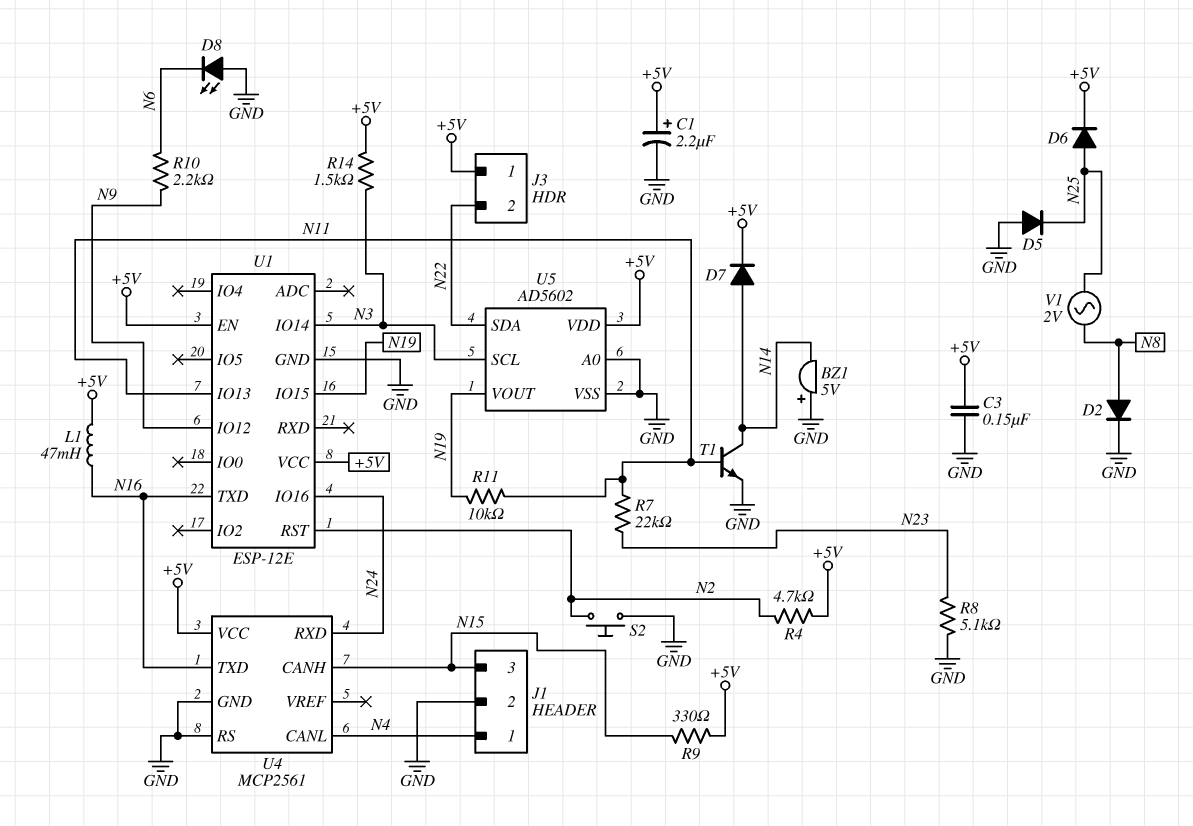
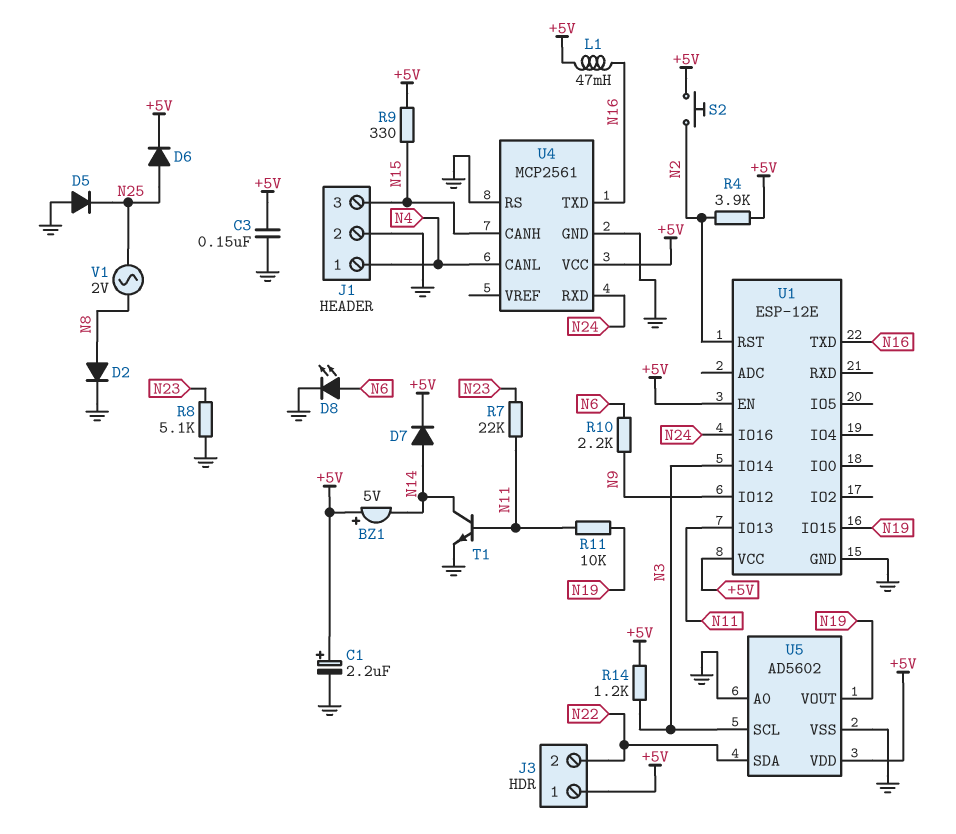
BZ1: buzzer 5V (plus GND, minus N14) -> buzzer 5V (plus +5V, minus N14)
D8: LED (A GND, K N6) -> LED (A N6, K GND)
R4: 4.7k (+5V, N2) -> 3.9k (+5V, N2)
R14: 1.5k (+5V, N3) -> 1.2k (+5V, N3)
S2: button (GND, N2) -> button (+5V, N2)

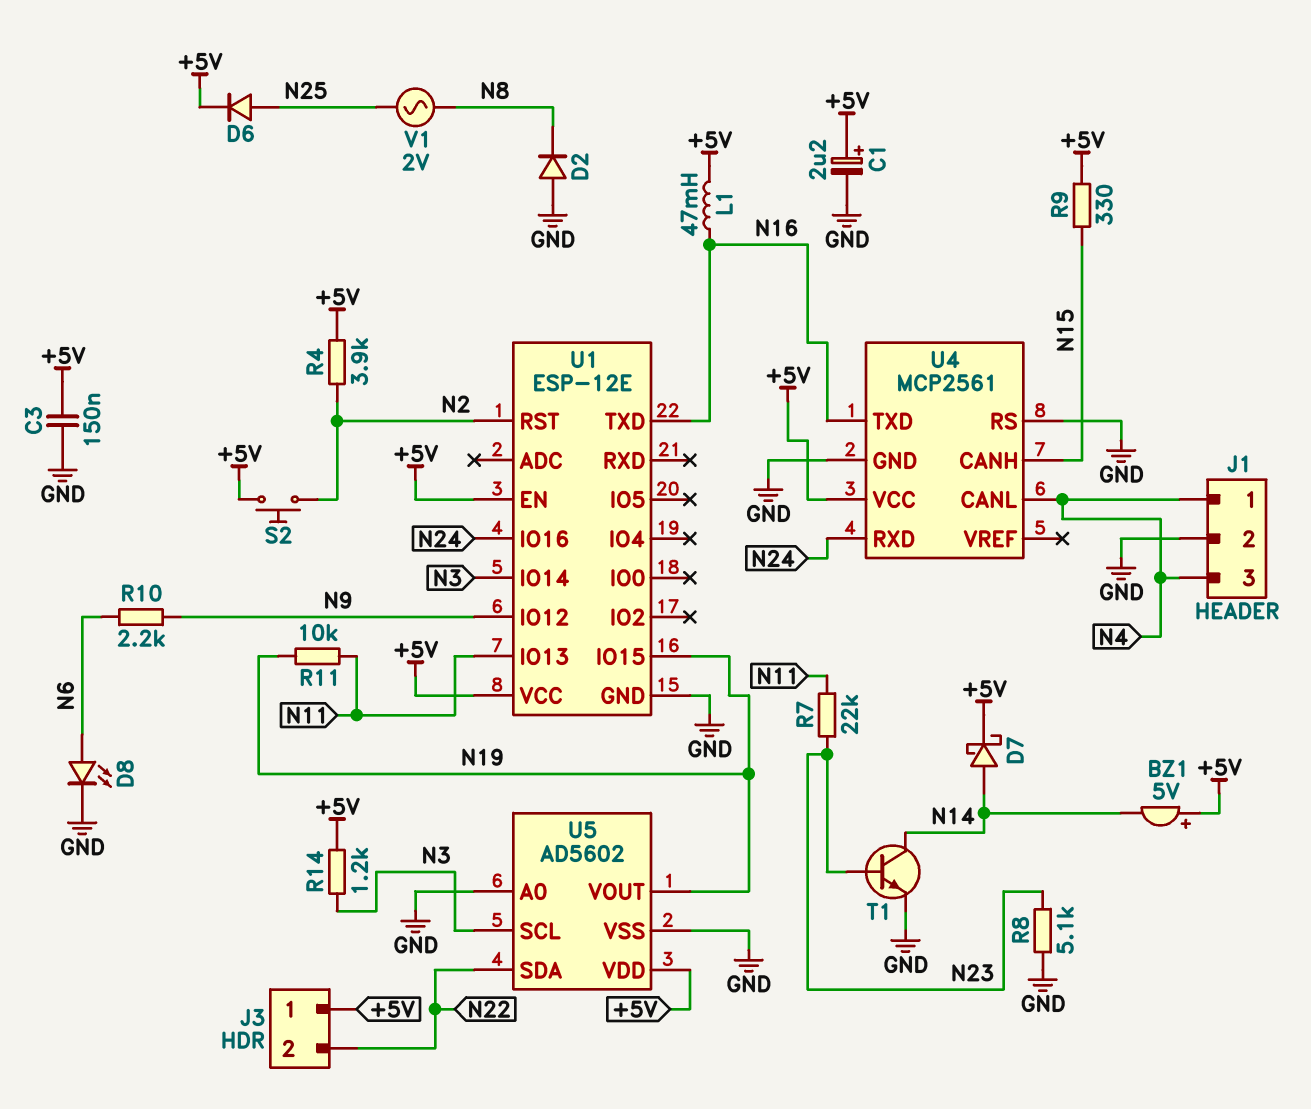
D2: diode (A N8, K GND) -> diode (A GND, K N8)
D5: diode (A GND, K N25) -> none
D7: diode (A N14, K +5V) -> schottky (A N14, K +5V)
J1 pin 3: N15 -> N4
T1: NPN (B N11, C N14, E GND) -> NPN (B N23, C N14, E GND)

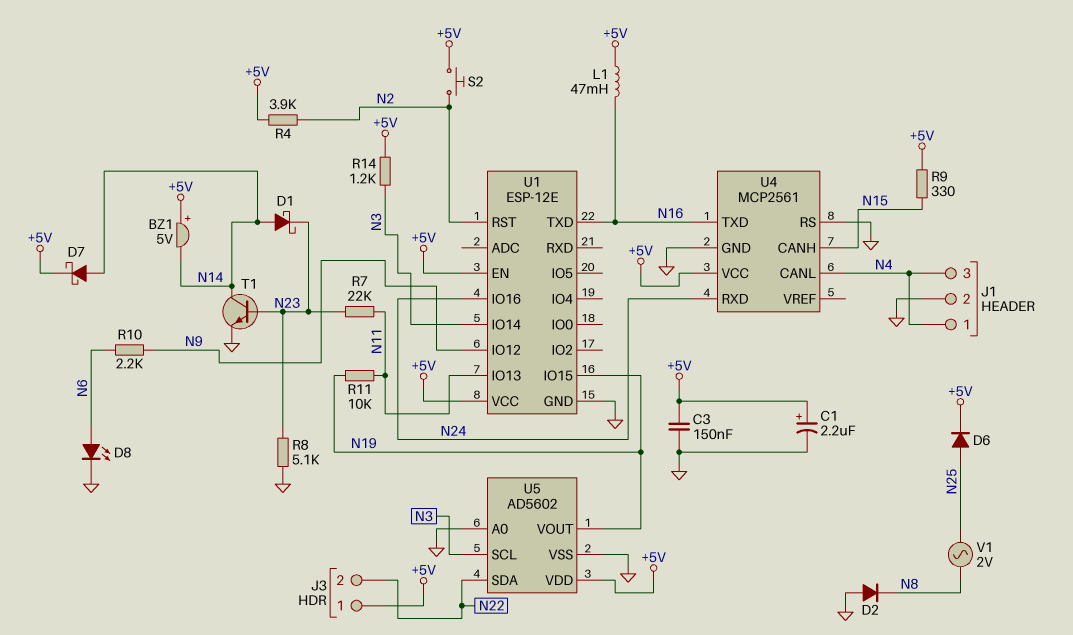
D1: none -> schottky (A N14, K N23)

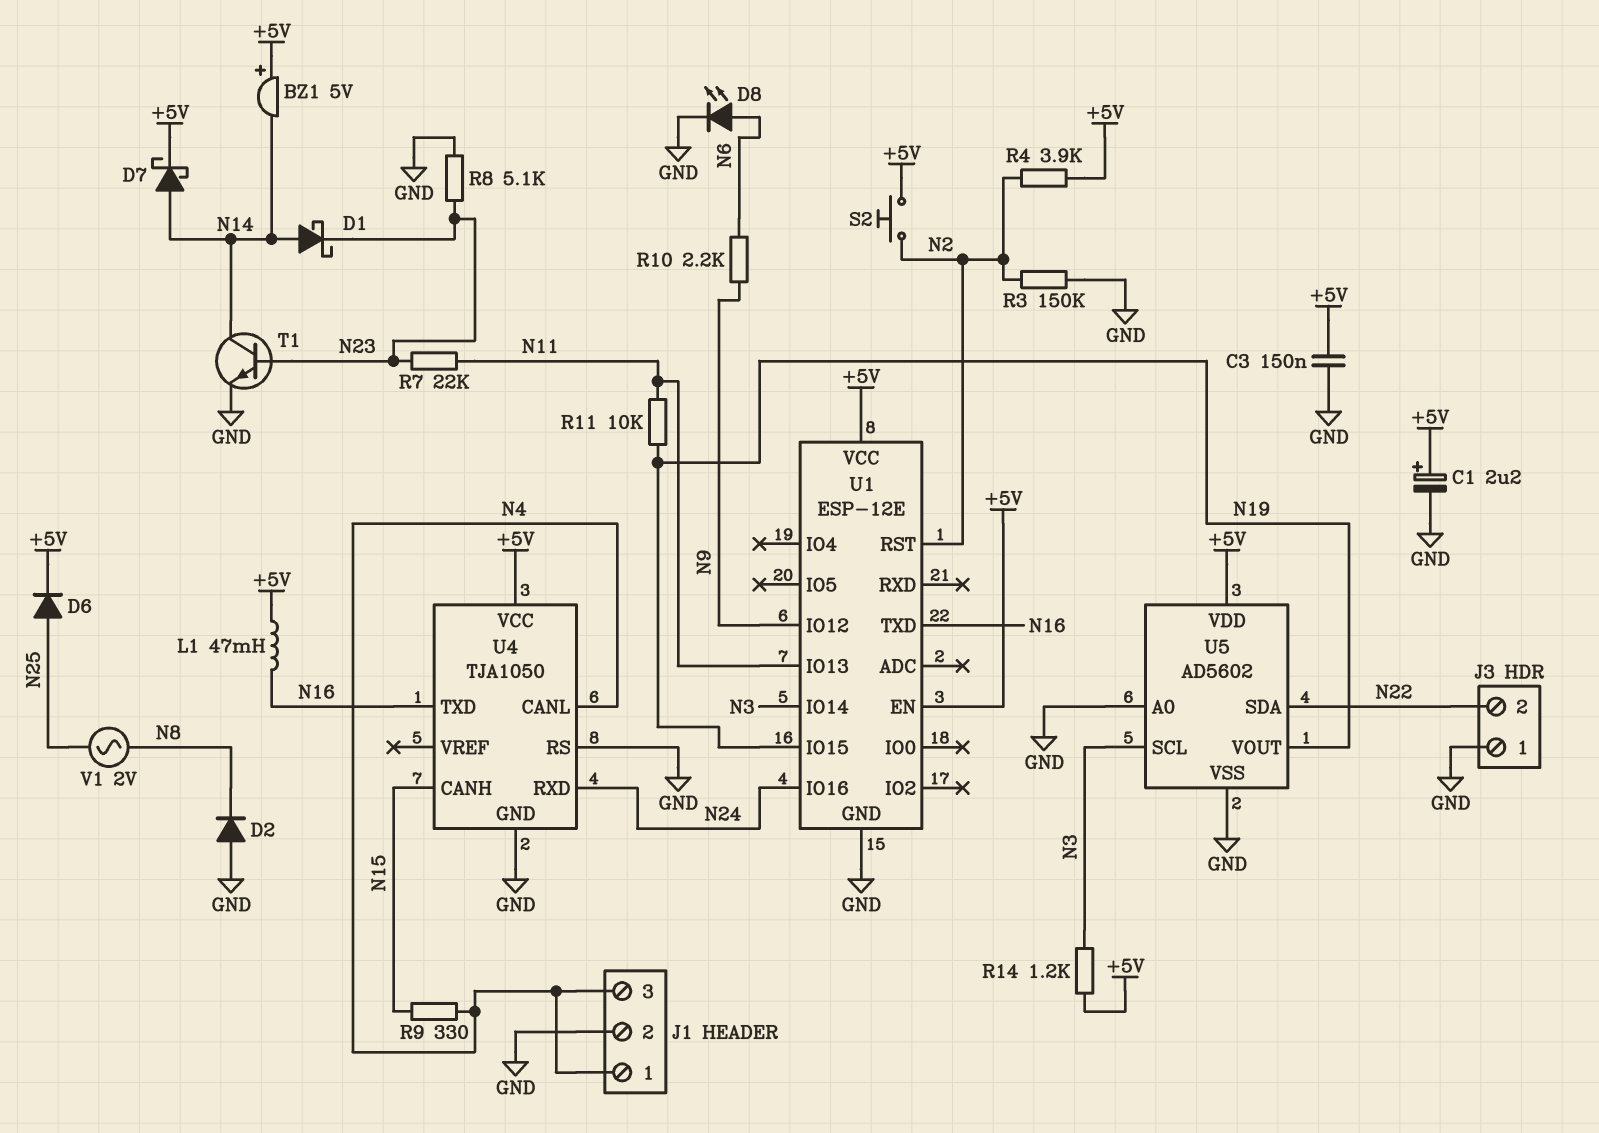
J3 pin 1: +5V -> GND
R3: none -> 150k (GND, N2)
R9: 330 (+5V, N15) -> 330 (N4, N15)
U4: MCP2561 -> TJA1050

